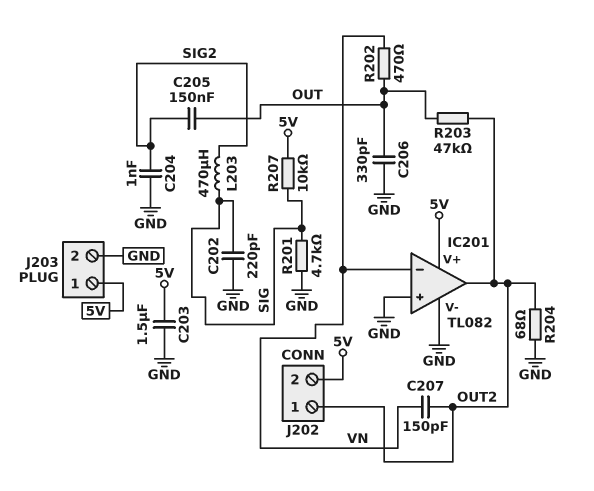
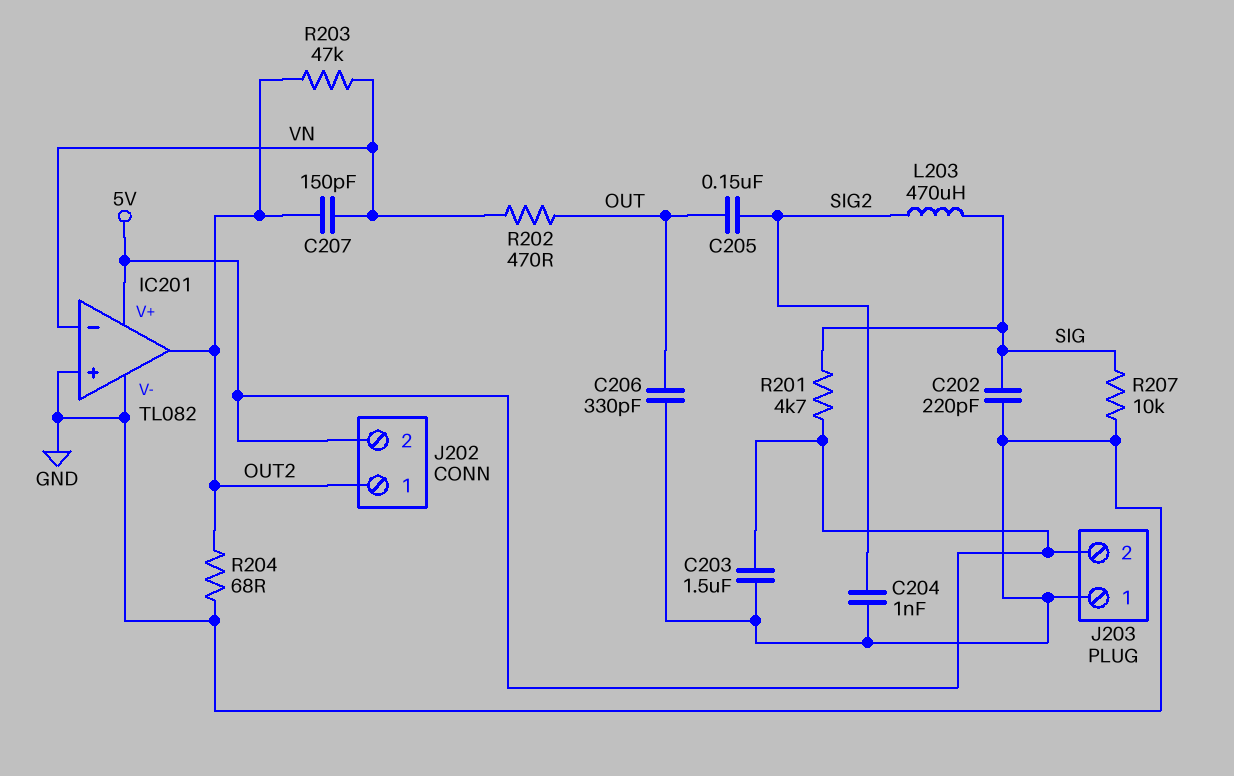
J203 pin 1: 5V -> GND
J203 pin 2: GND -> 5V
R201: 4.7k (GND, SIG) -> 4.7k (5V, SIG)
R203: 47k (OUT, OUT2) -> 47k (OUT2, VN)
R207: 10k (5V, SIG) -> 10k (GND, SIG)

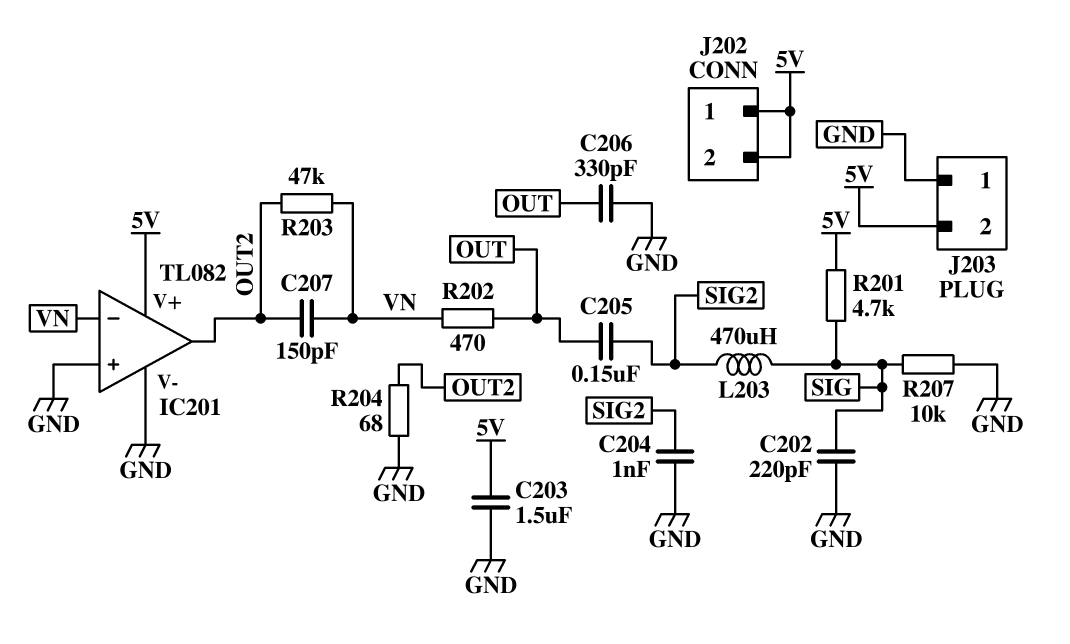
J202 pin 1: OUT2 -> 5V

